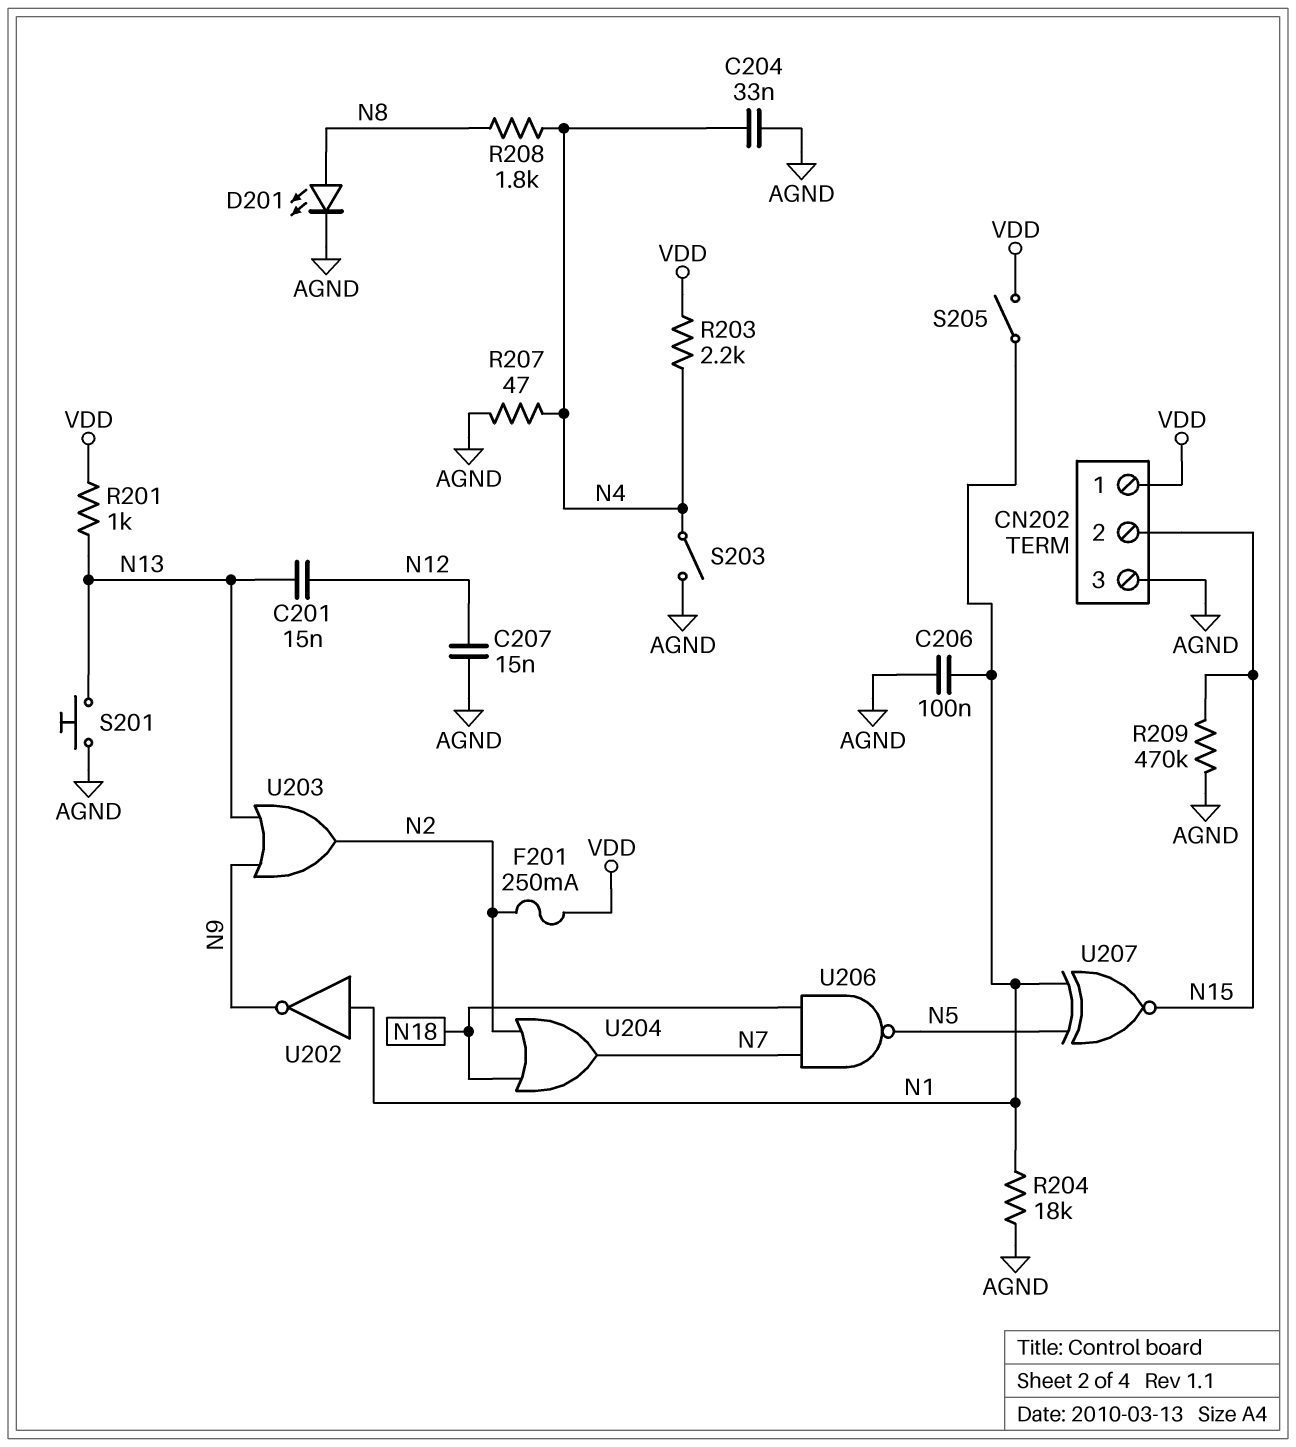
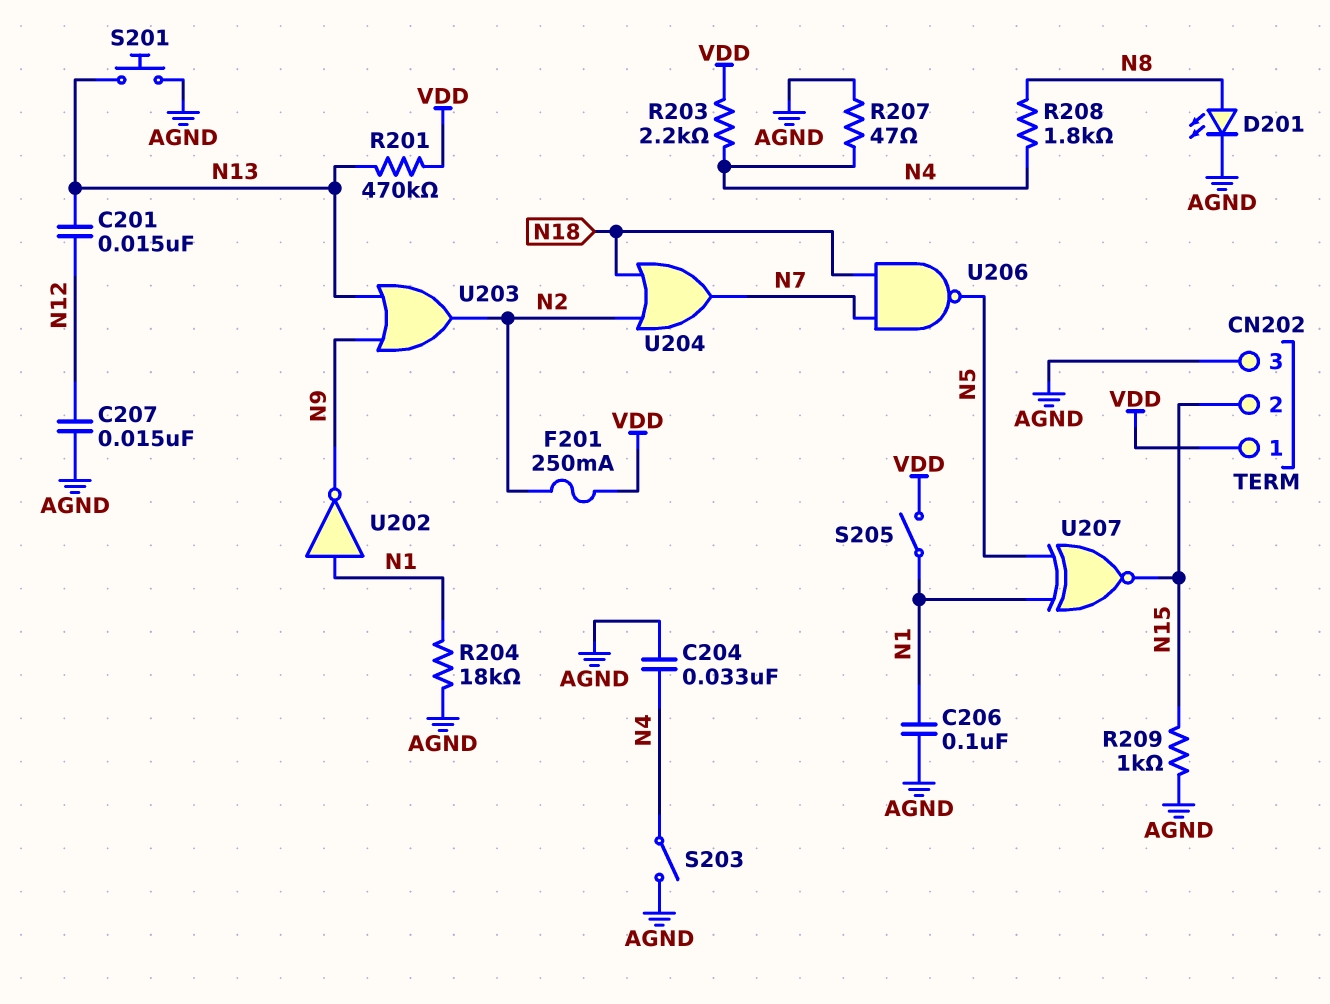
R201: 1k (N13, VDD) -> 470k (N13, VDD)
R209: 470k (AGND, N15) -> 1k (AGND, N15)

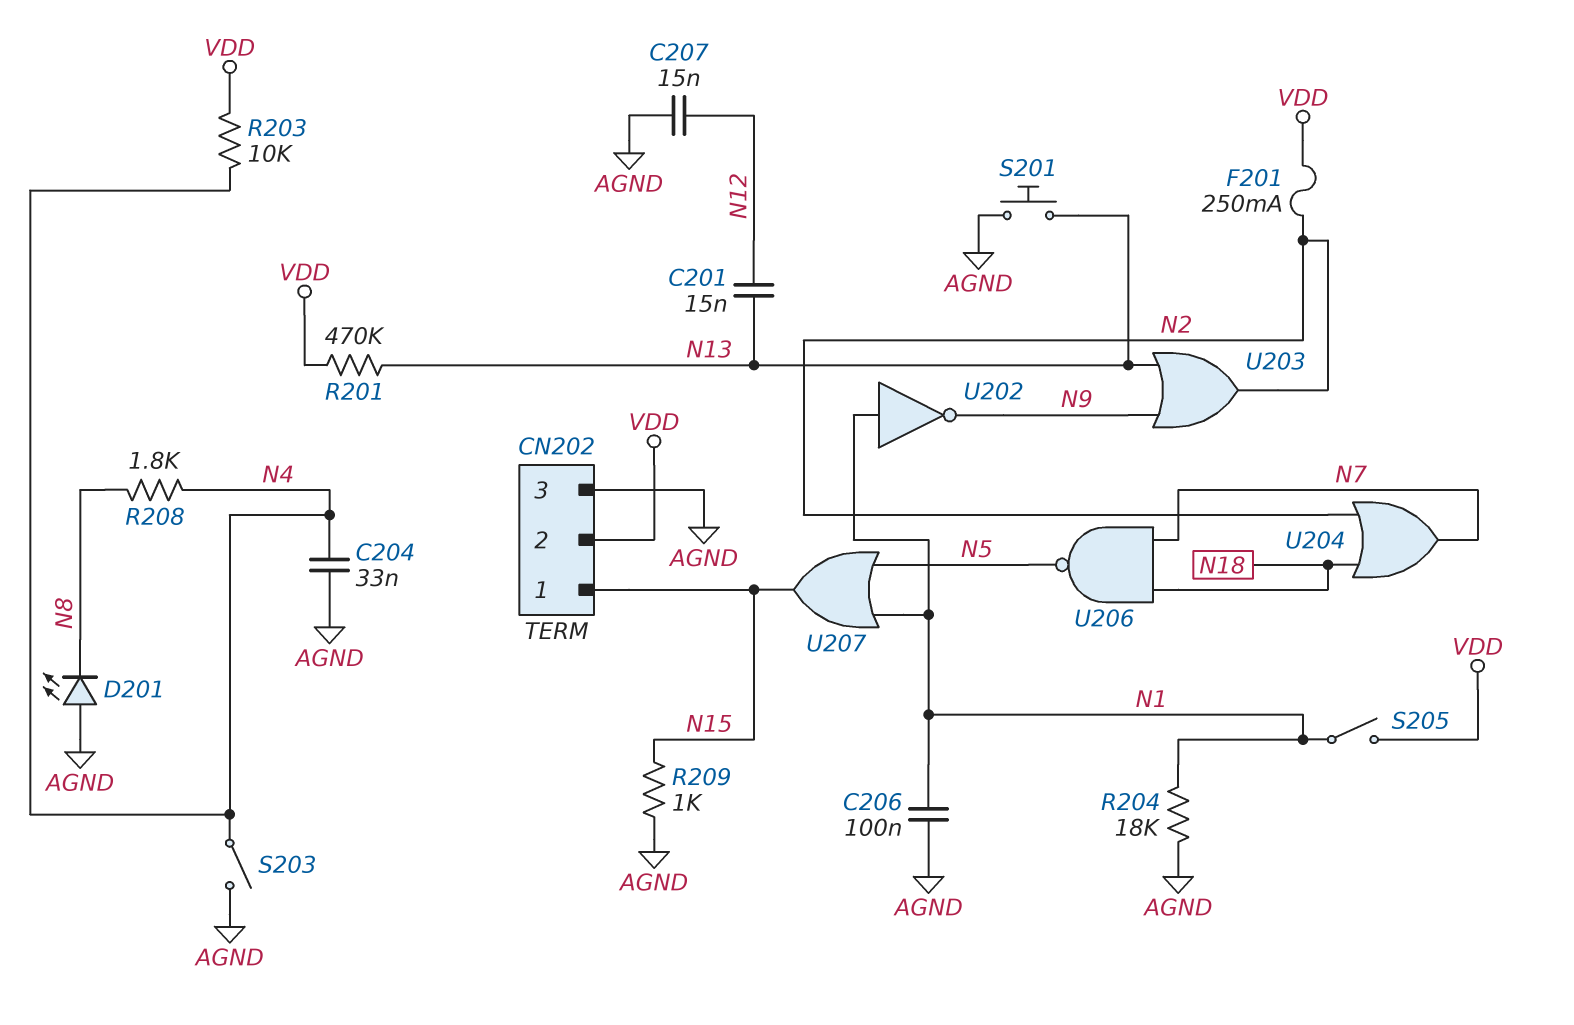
CN202 pin 1: VDD -> N15
CN202 pin 2: N15 -> VDD
D201: LED (A N8, K AGND) -> LED (A AGND, K N8)
R203: 2.2k (N4, VDD) -> 10k (N4, VDD)
R207: 47 (AGND, N4) -> none
U207: XNOR (in N1, in N5, out N15) -> OR (in N1, in N5, out N15)

